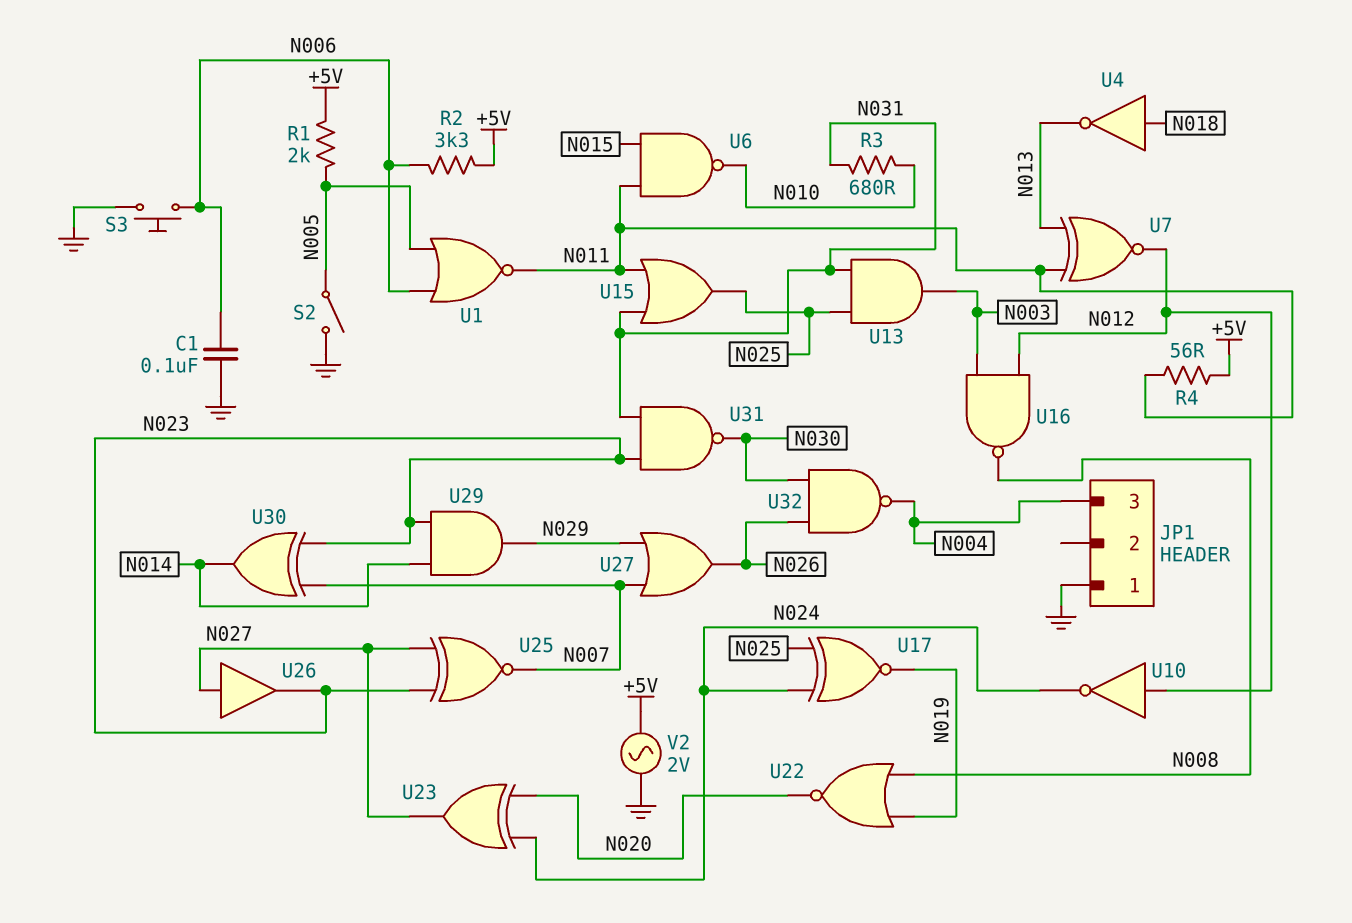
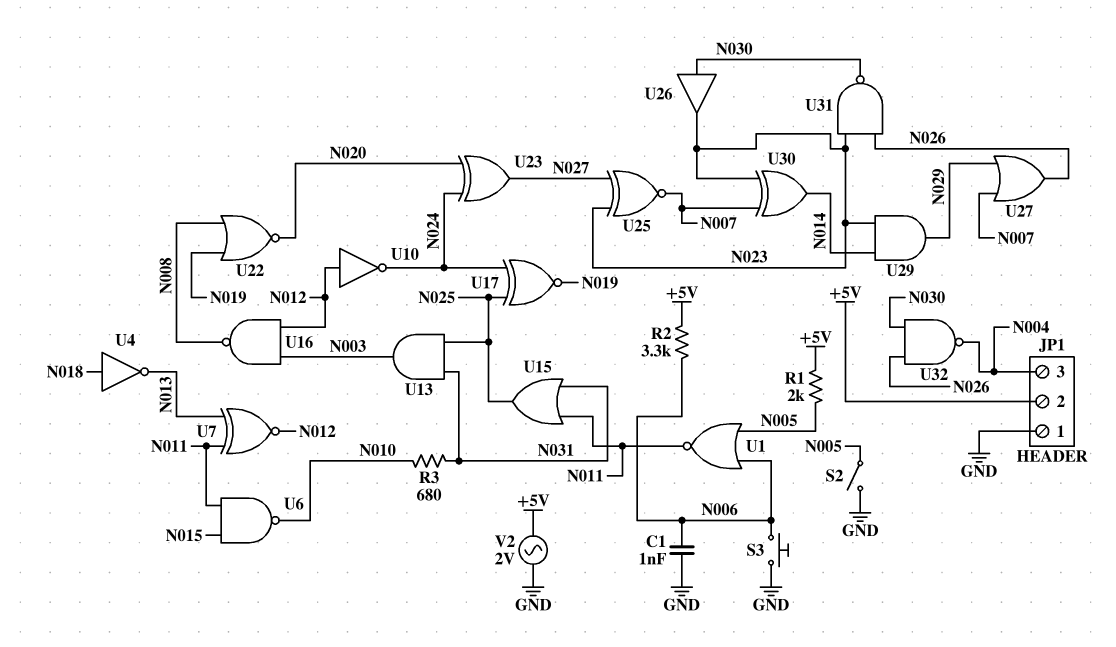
C1: 100nF (GND, N006) -> 1nF (GND, N006)
JP1 pin 2: none -> +5V
R4: 56 (+5V, N011) -> none
U26: buffer (in N027, out N023) -> buffer (in N030, out N023)
U31: NAND (in N023, in N031, out N030) -> NAND (in N023, in N026, out N030)

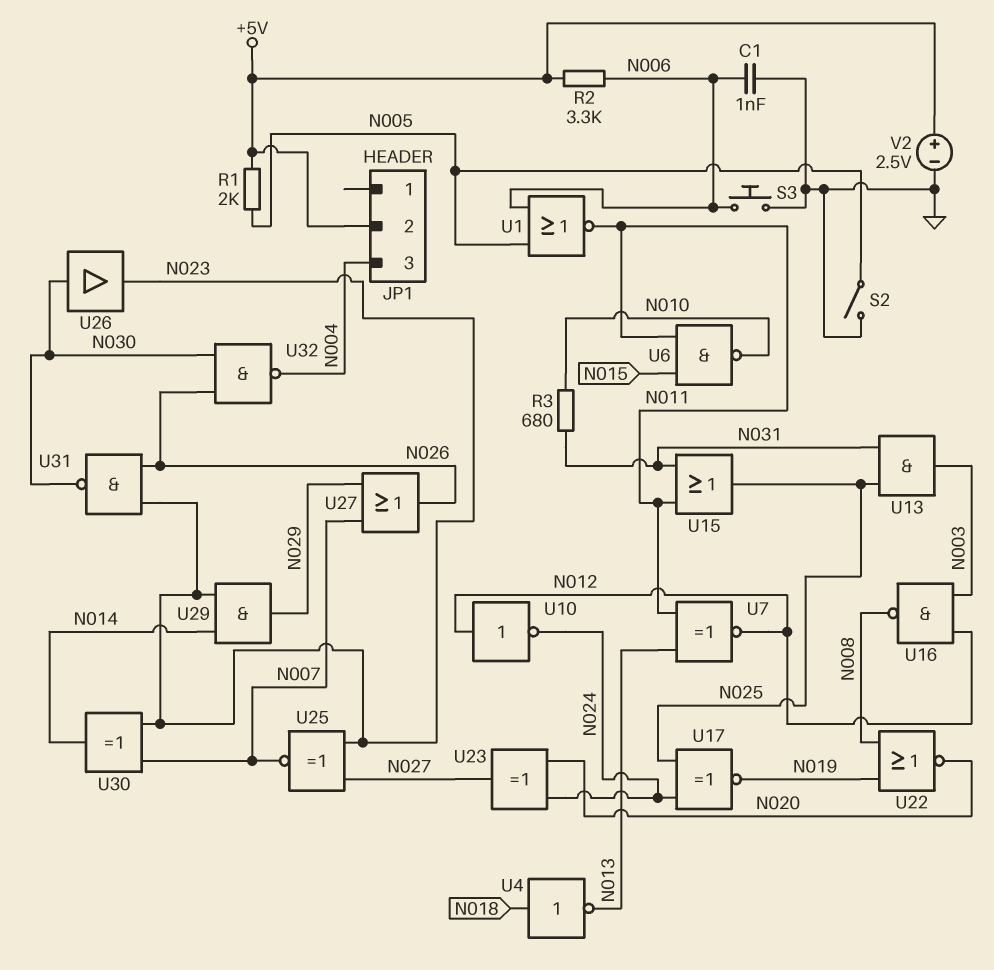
JP1 pin 1: GND -> none
V2: AC 2V (+5V, GND) -> 2.5V (plus +5V, minus GND)

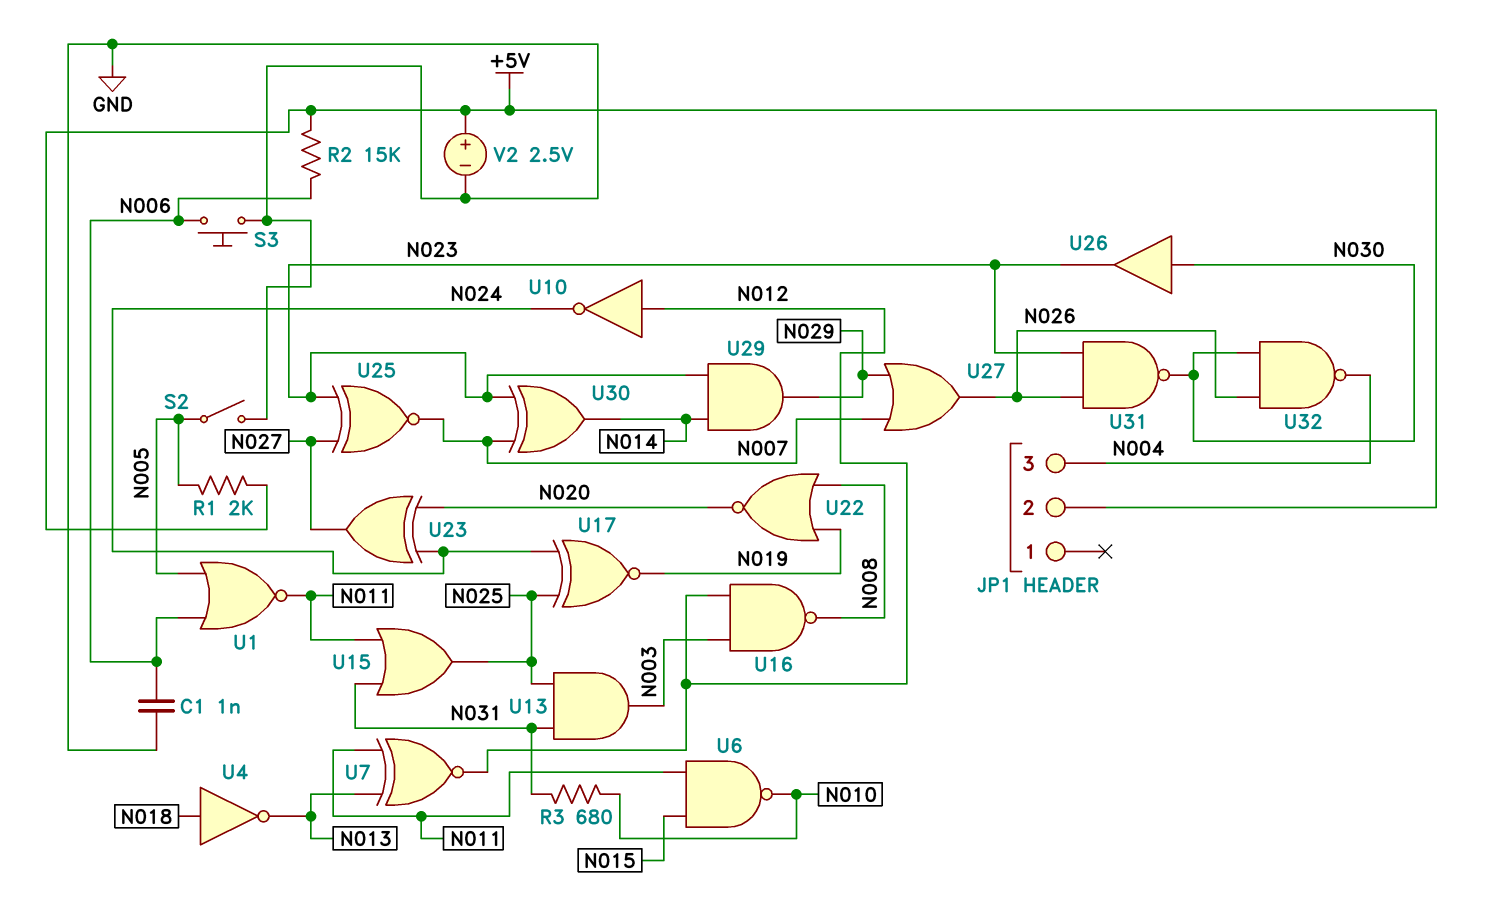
R2: 3.3k (+5V, N006) -> 15k (+5V, N006)

